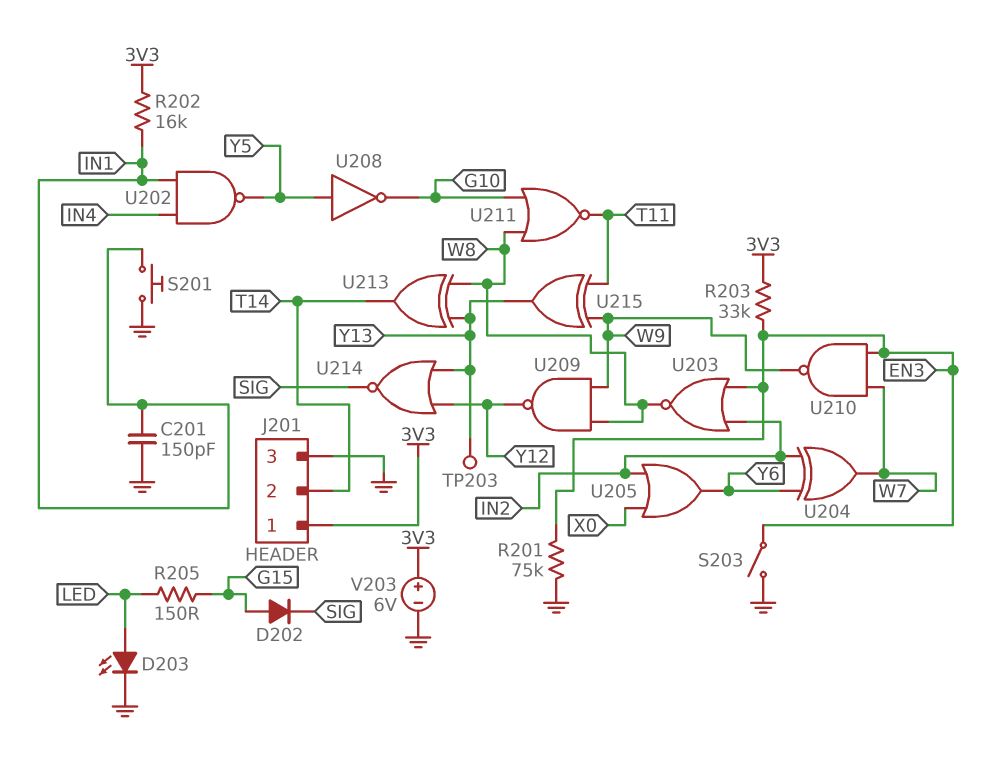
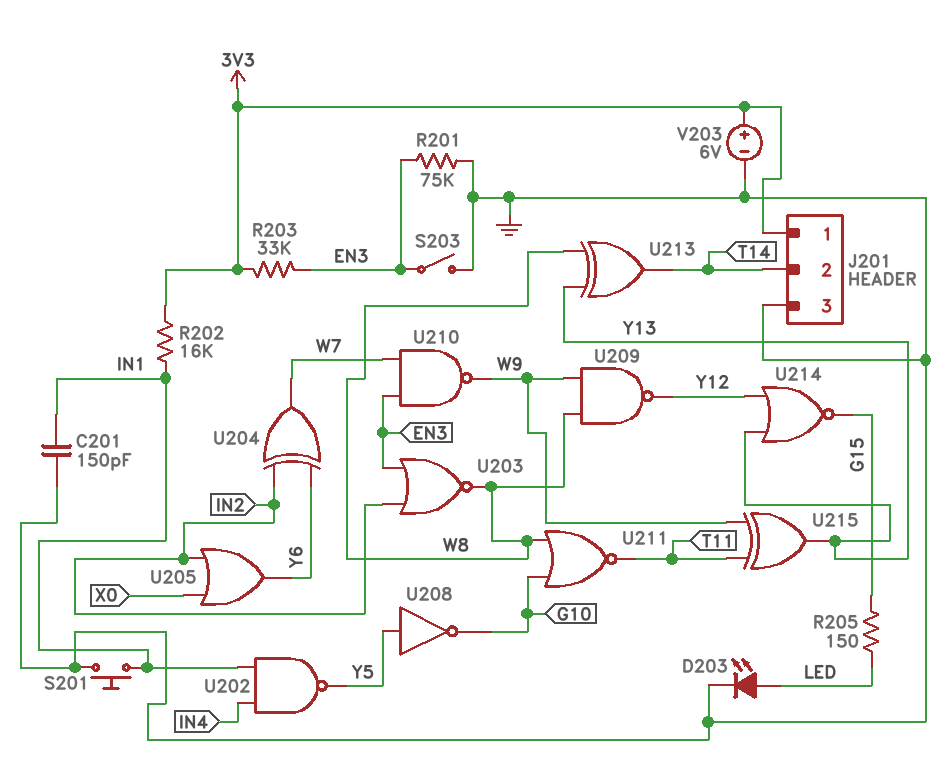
D202: diode (A G15, K SIG) -> none
TP203: test point (Y13) -> none
U214: NOR (in Y12, in Y13, out SIG) -> NOR (in Y12, in Y13, out G15)

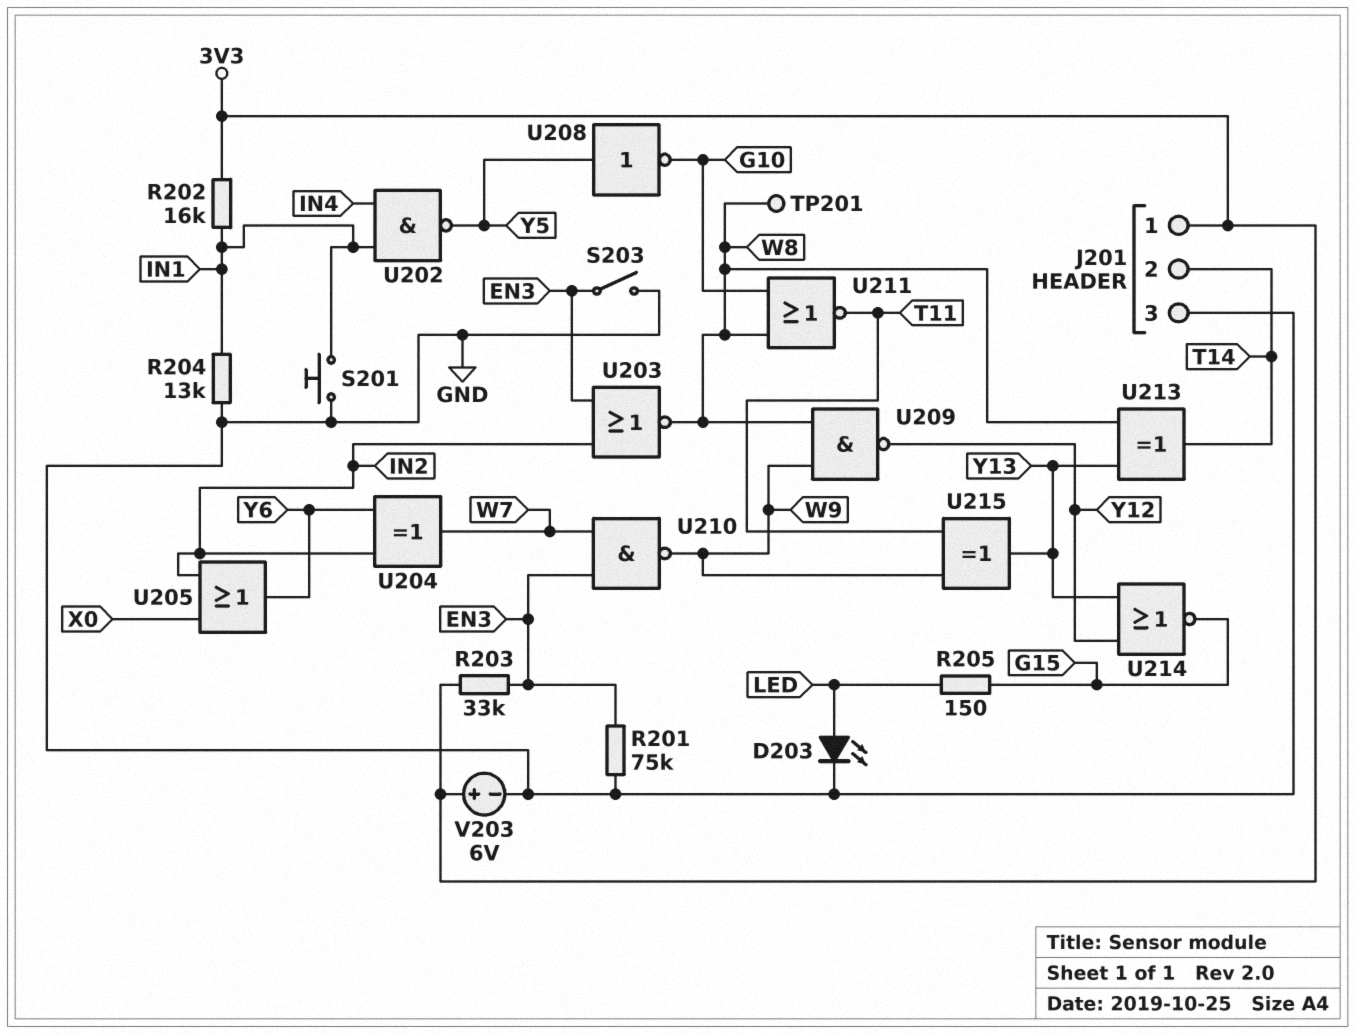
C201: 150pF (GND, IN1) -> none
R204: none -> 13k (GND, IN1)
TP201: none -> test point (W8)

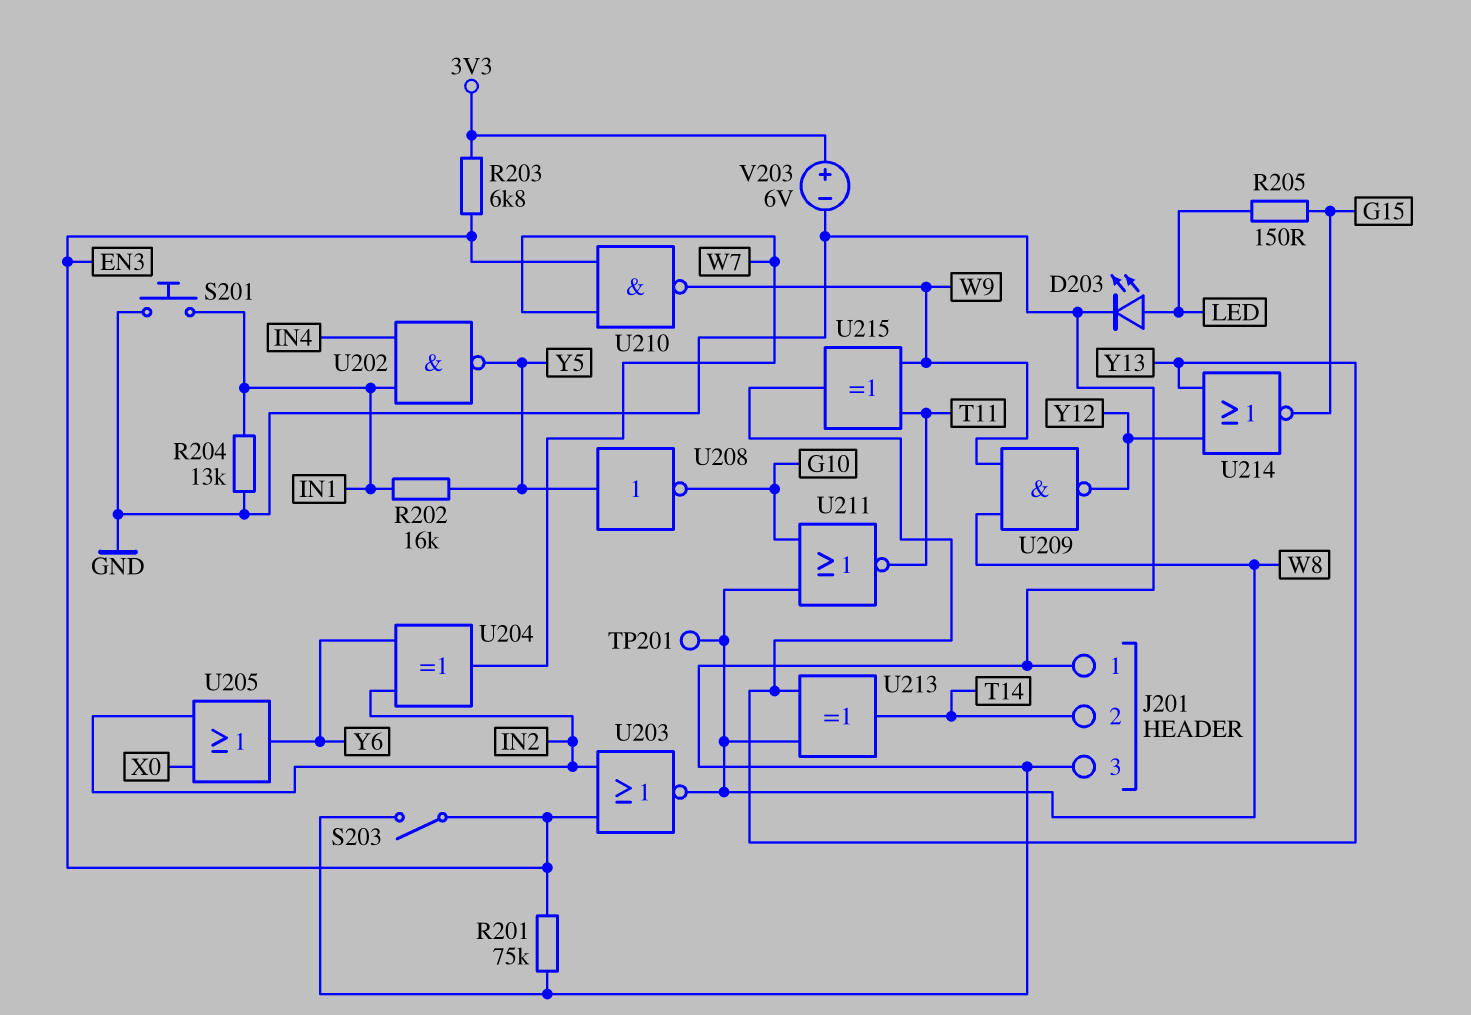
J201 pin 1: 3V3 -> GND
R202: 16k (3V3, IN1) -> 16k (IN1, Y5)
R203: 33k (3V3, EN3) -> 6.8k (3V3, EN3)

